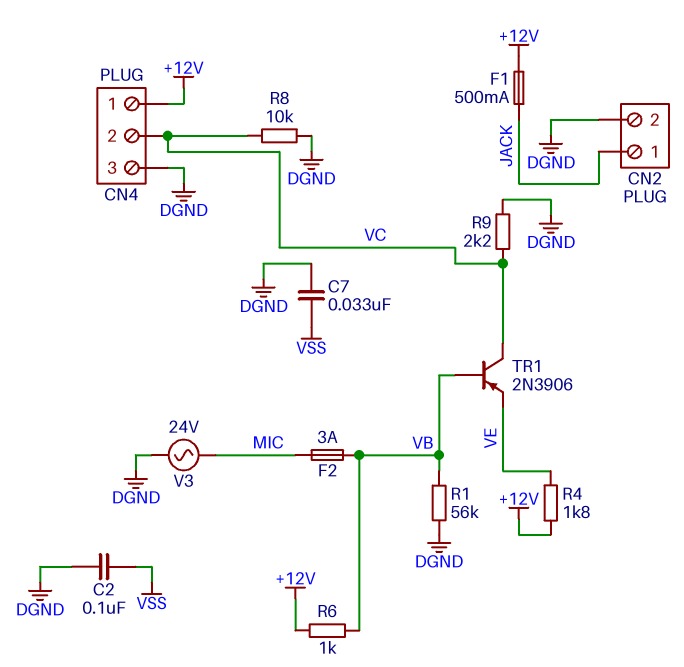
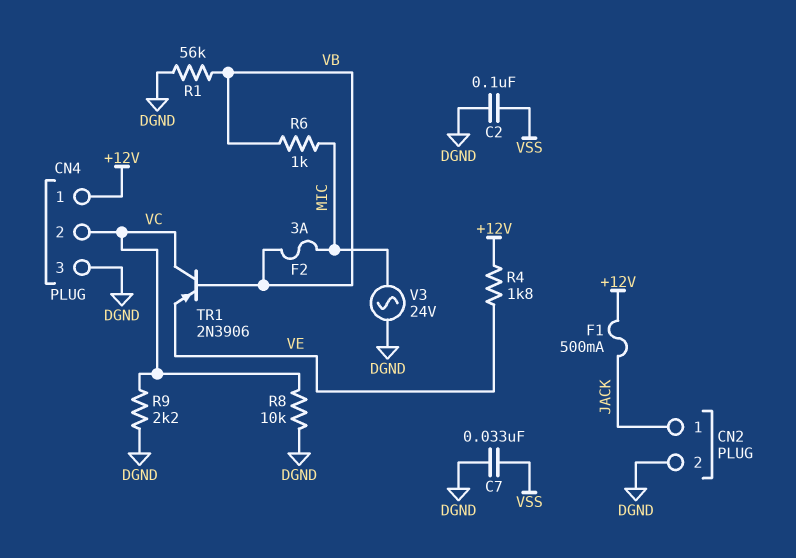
R6: 1k (+12V, VB) -> 1k (MIC, VB)

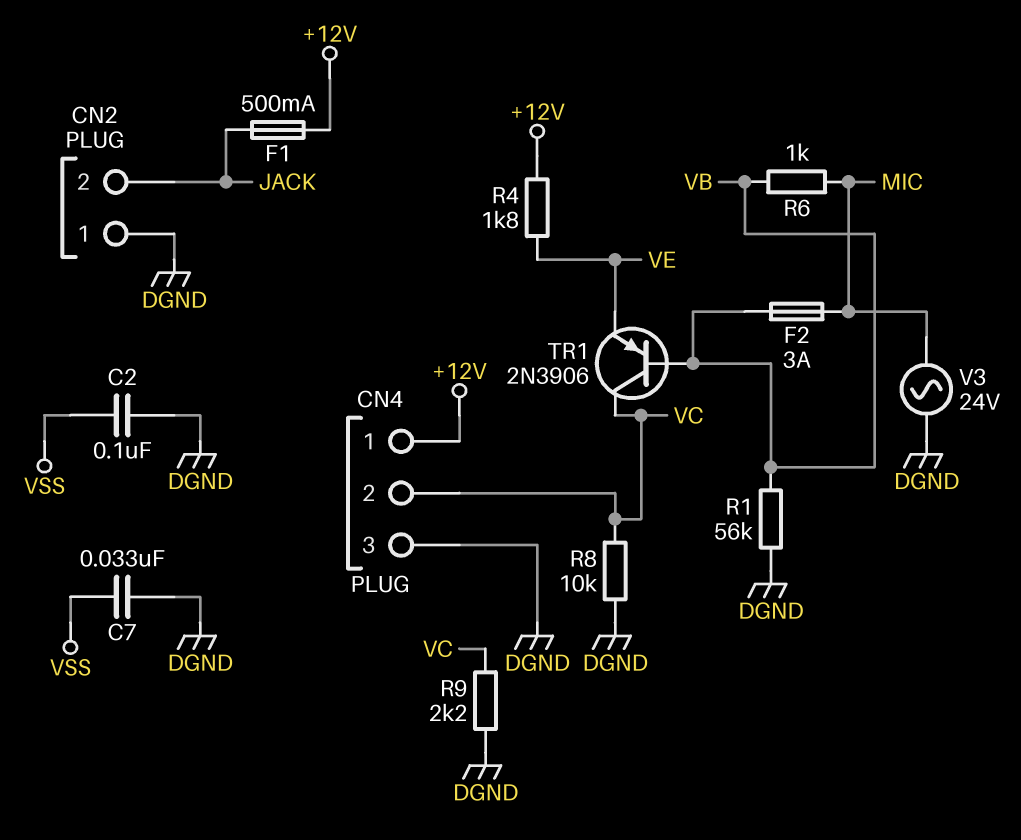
CN2 pin 1: JACK -> DGND
CN2 pin 2: DGND -> JACK

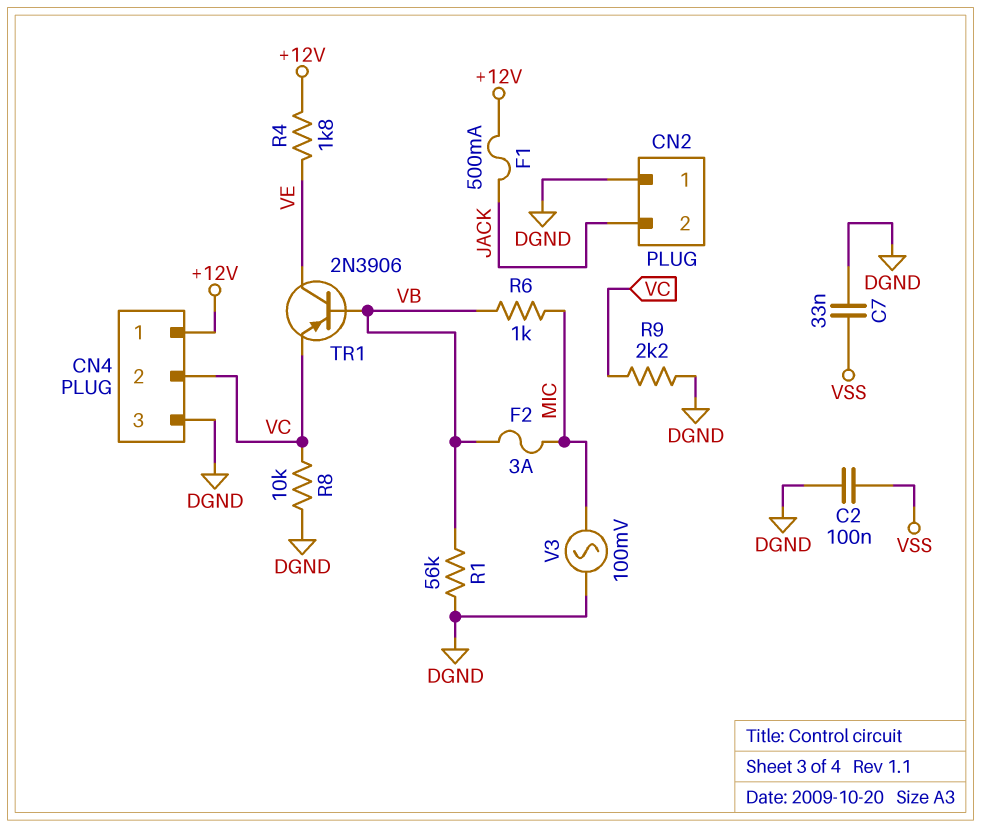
TR1: PNP 2N3906 (B VB, C VC, E VE) -> PNP 2N3906 (B VB, C VE, E VC)
V3: AC 24V (DGND, MIC) -> AC 100mV (DGND, MIC)

